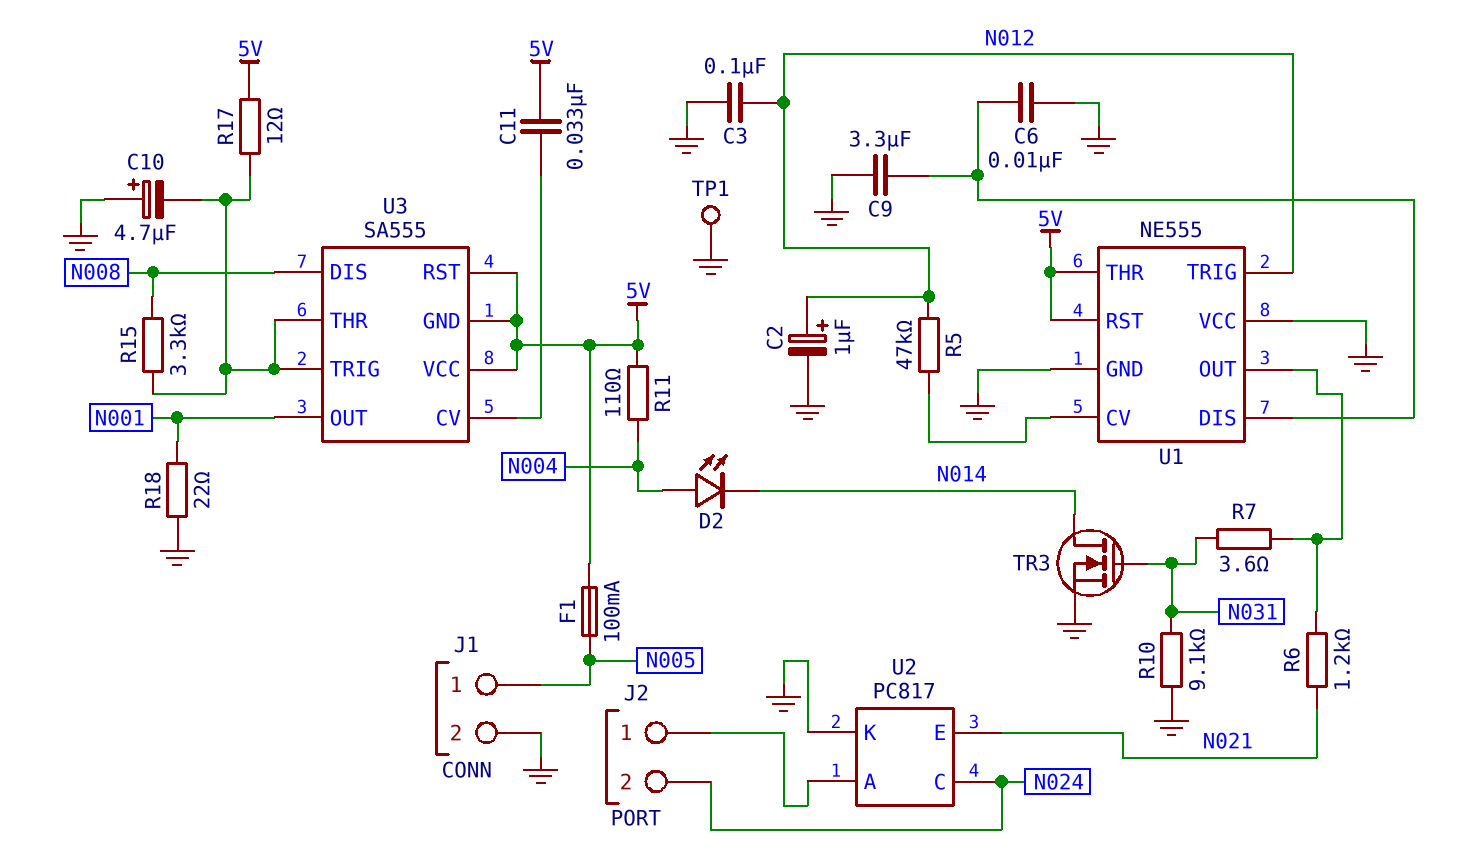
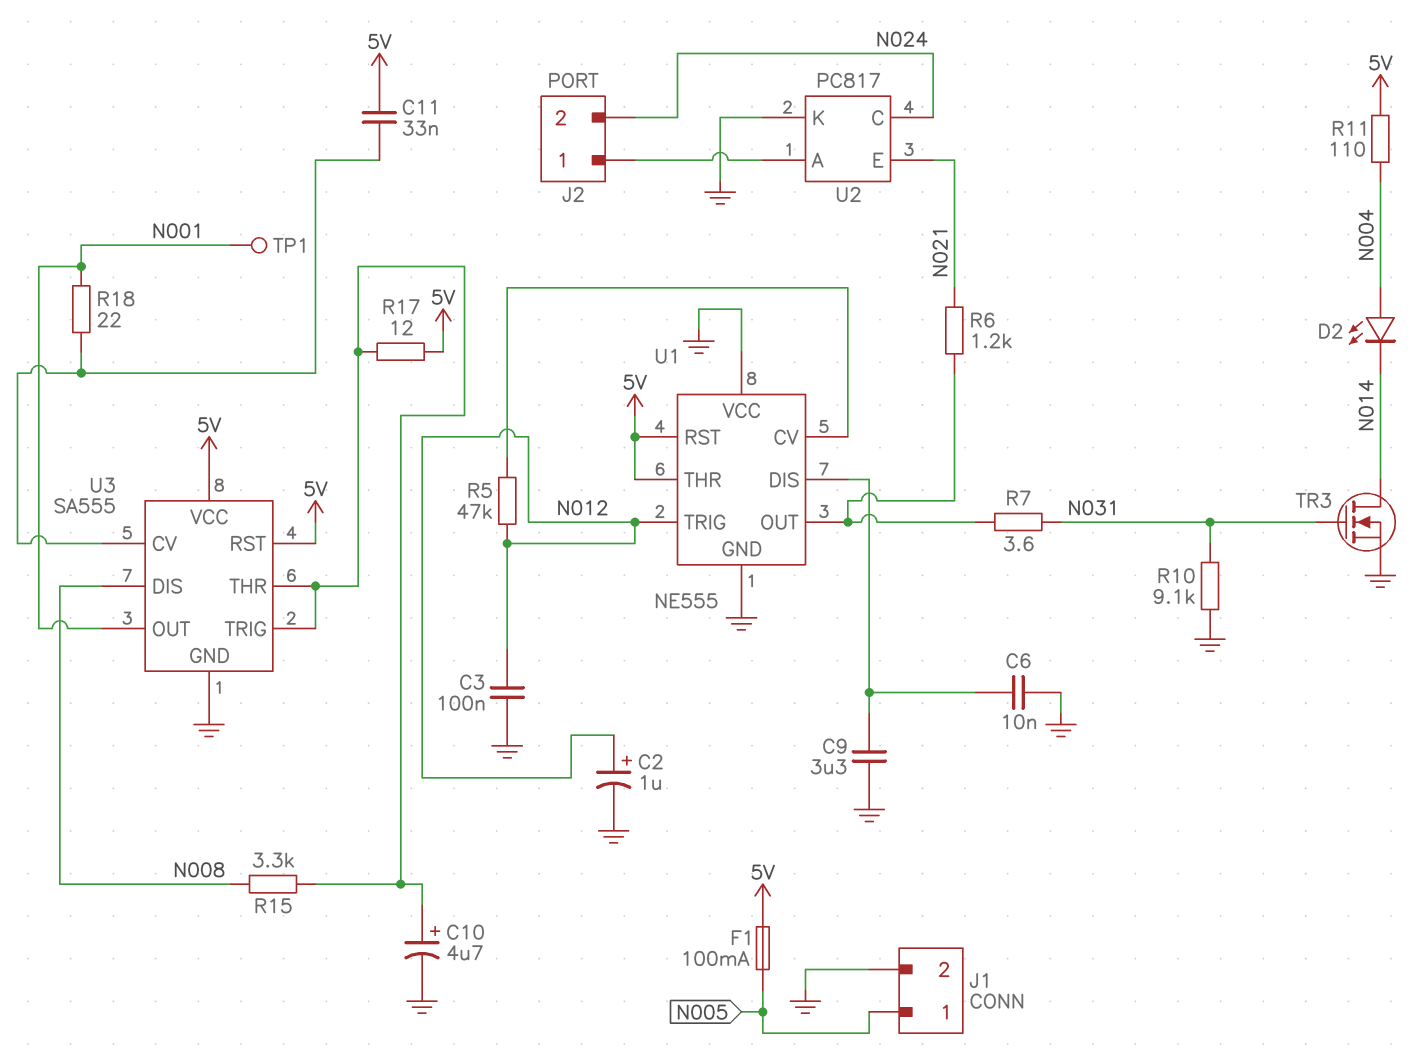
C10: 4.7uF (plus GND, minus U3/THR) -> 4.7uF (plus U3/THR, minus GND)
R18: 22 (GND, N001) -> 22 (N001, U3/CV)
TP1: test point (GND) -> test point (N001)
U3 pin GND: 5V -> GND

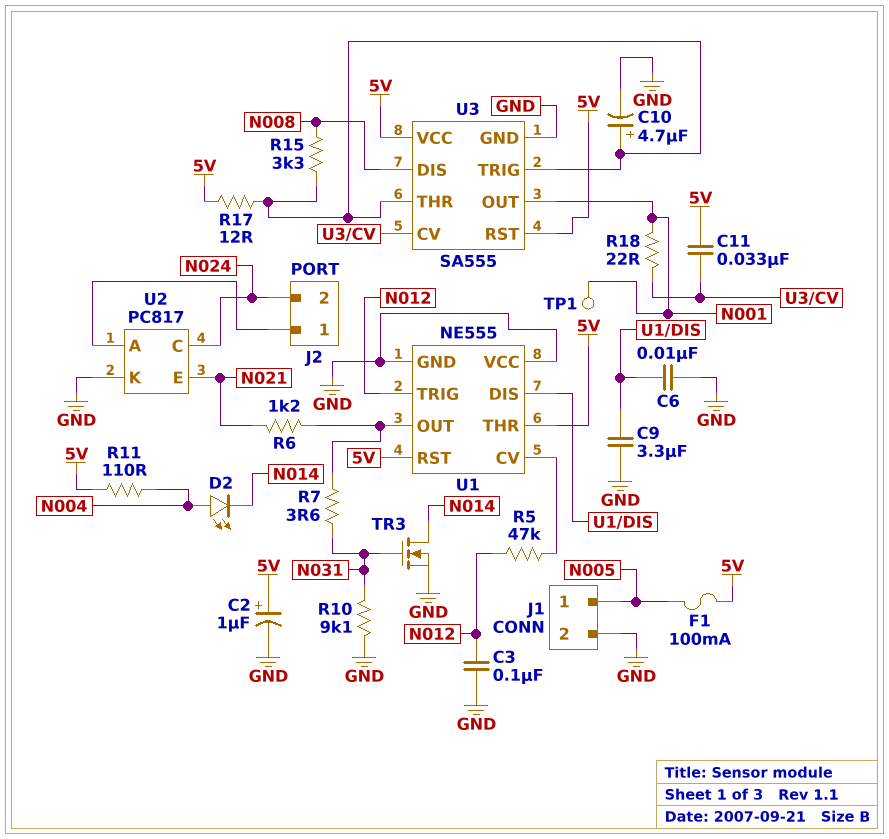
C2: 1uF (plus N012, minus GND) -> 1uF (plus 5V, minus GND)

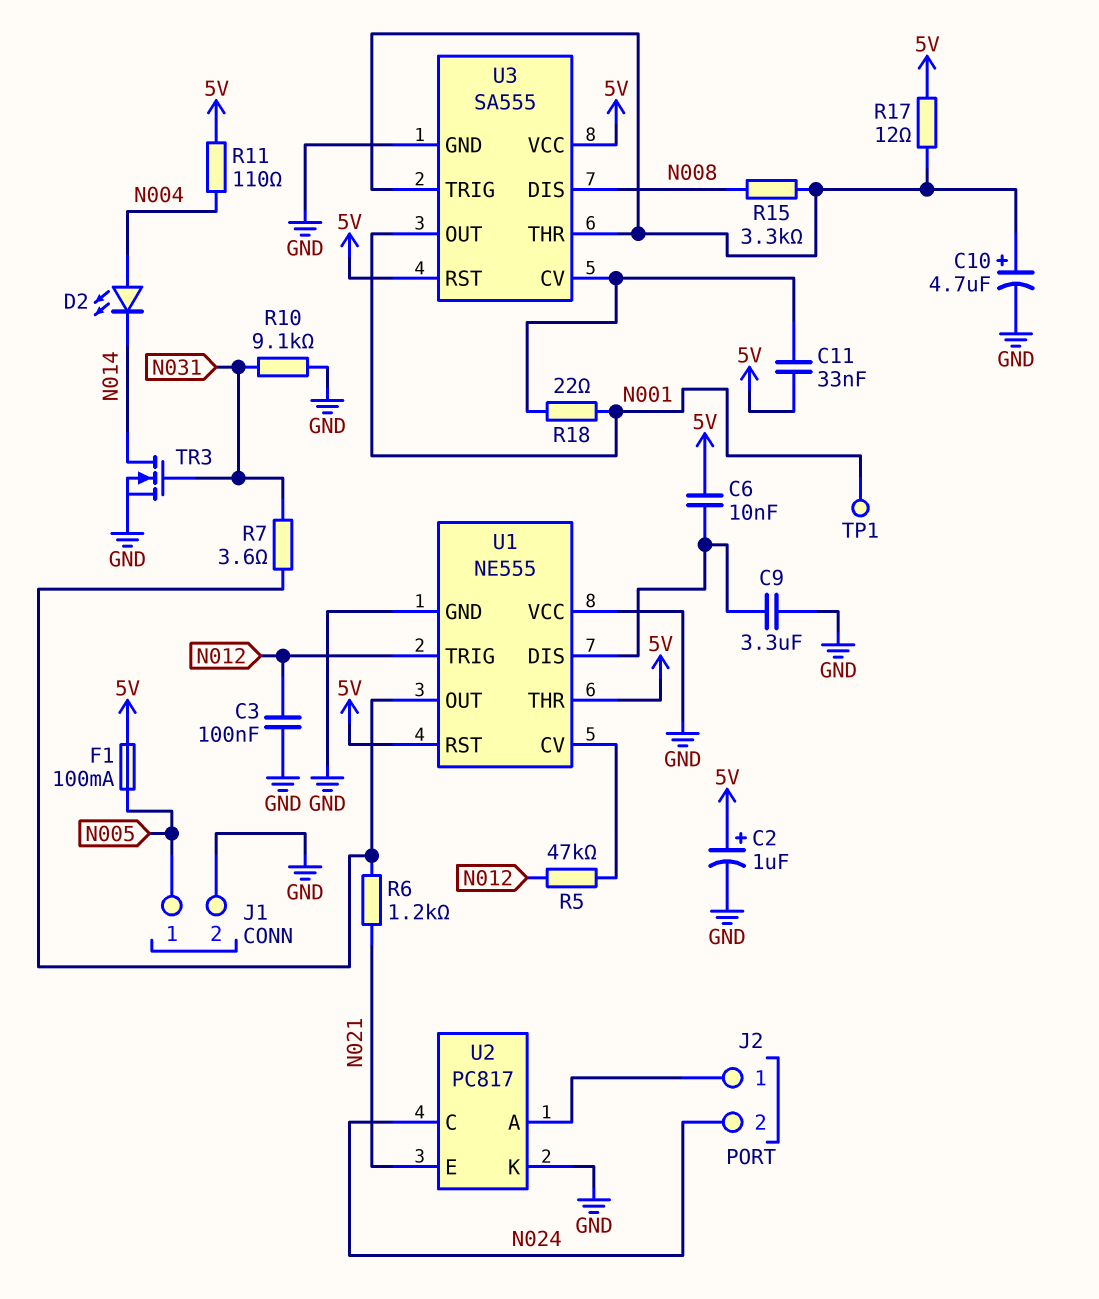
C6: 10nF (GND, U1/DIS) -> 10nF (5V, U1/DIS)

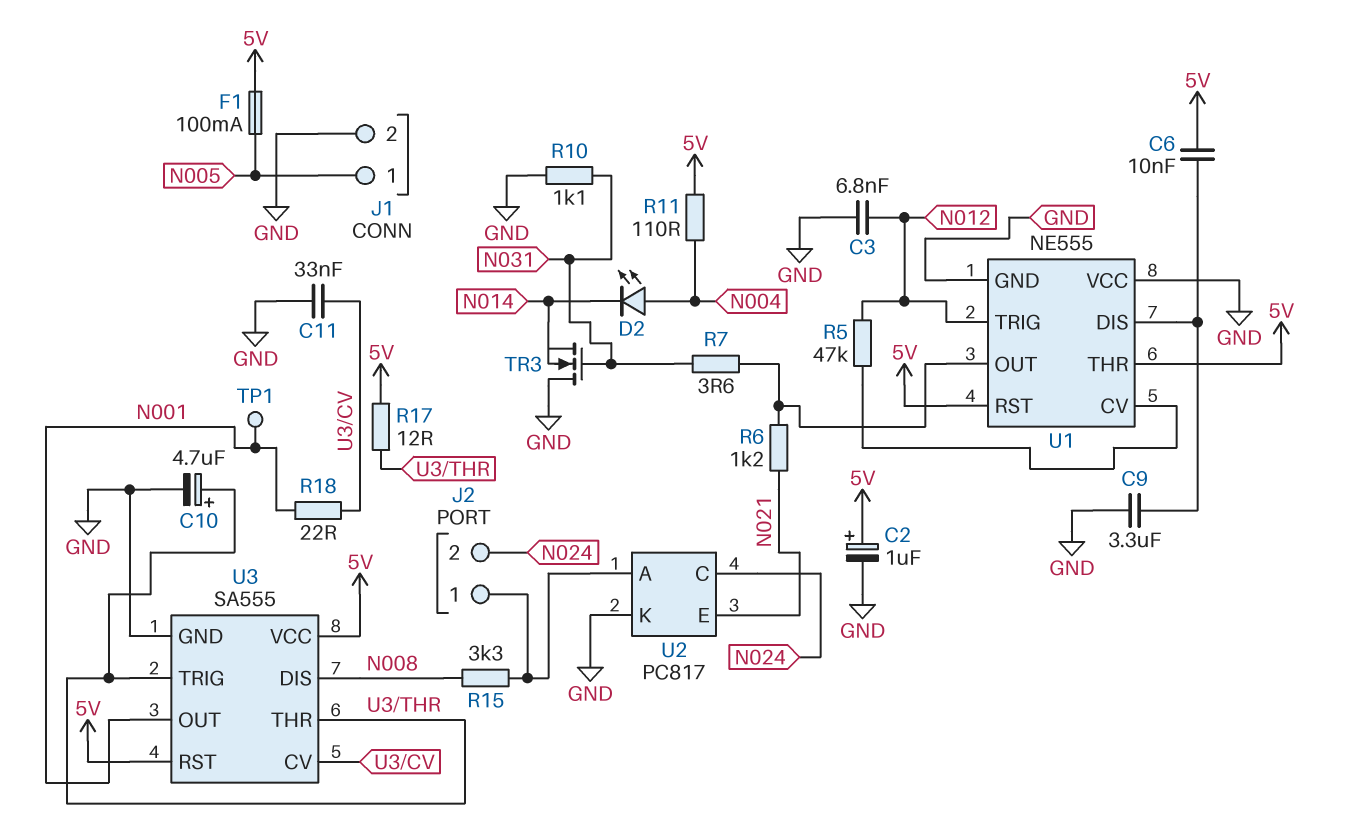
C3: 100nF (GND, N012) -> 6.8nF (GND, N012)
C11: 33nF (5V, U3/CV) -> 33nF (GND, U3/CV)
R10: 9.1k (GND, N031) -> 1.1k (GND, N031)
R15: 3.3k (N008, U3/THR) -> 3.3k (J2/1, N008)
TR3: NMOS (G N031, D N014, S GND) -> NMOS (G N031, D GND, S N014)

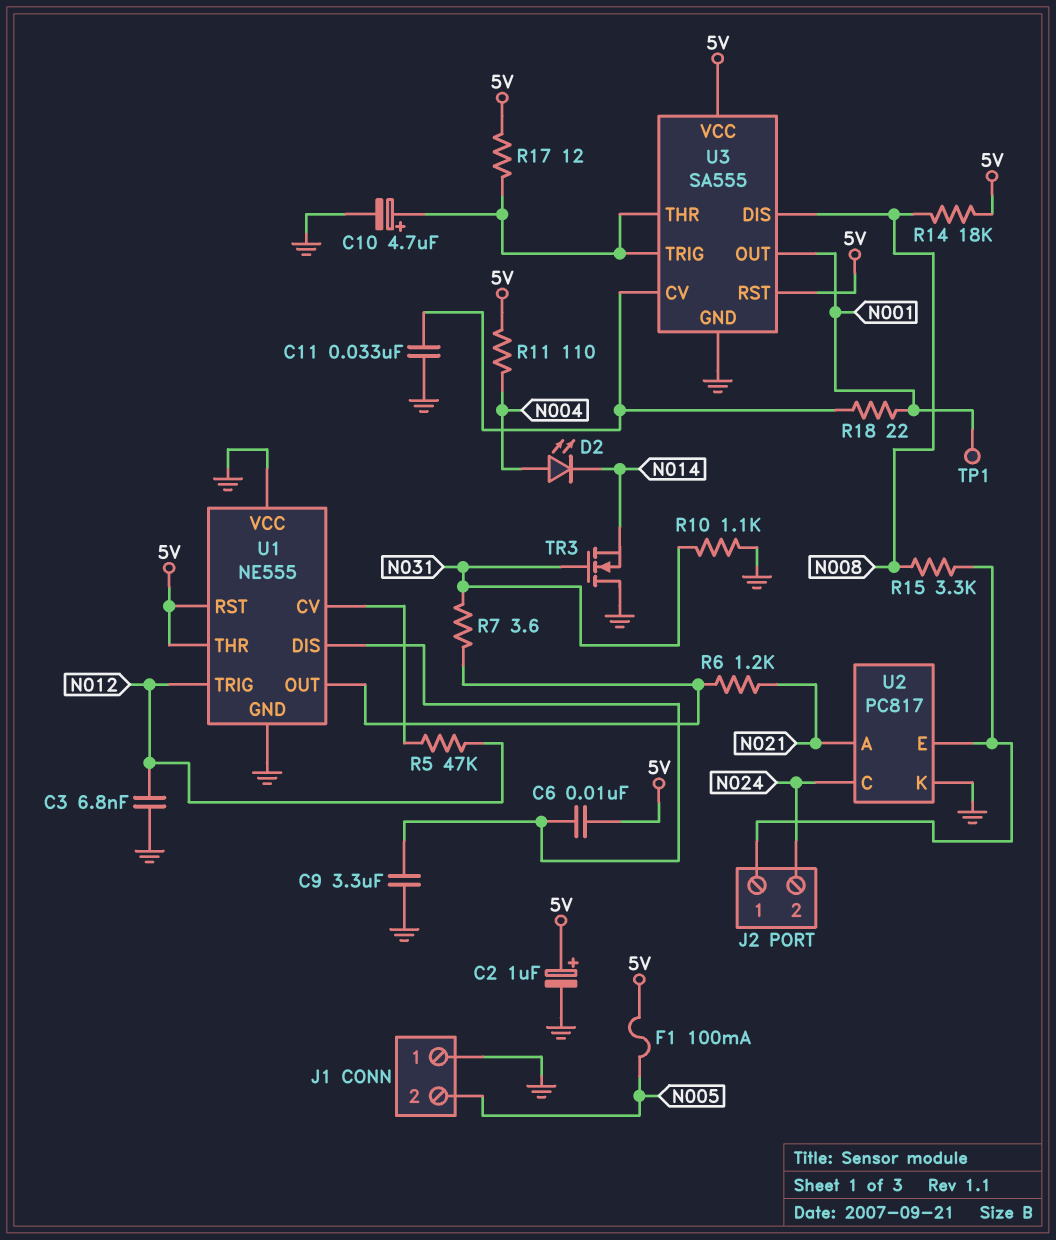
J1 pin 1: N005 -> GND
J1 pin 2: GND -> N005
R14: none -> 18k (5V, N008)
U2 pin A: J2/1 -> N021
U2 pin E: N021 -> J2/1

